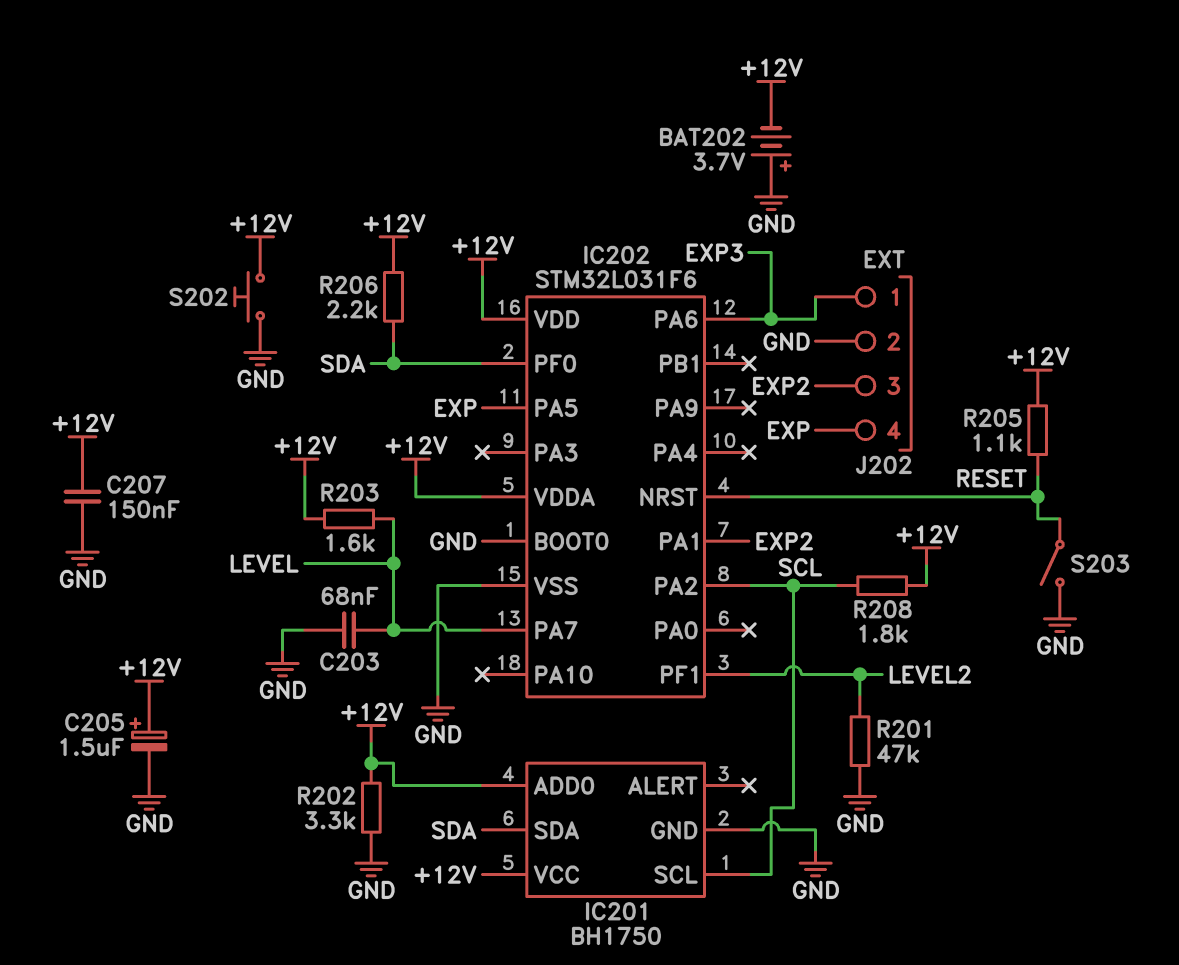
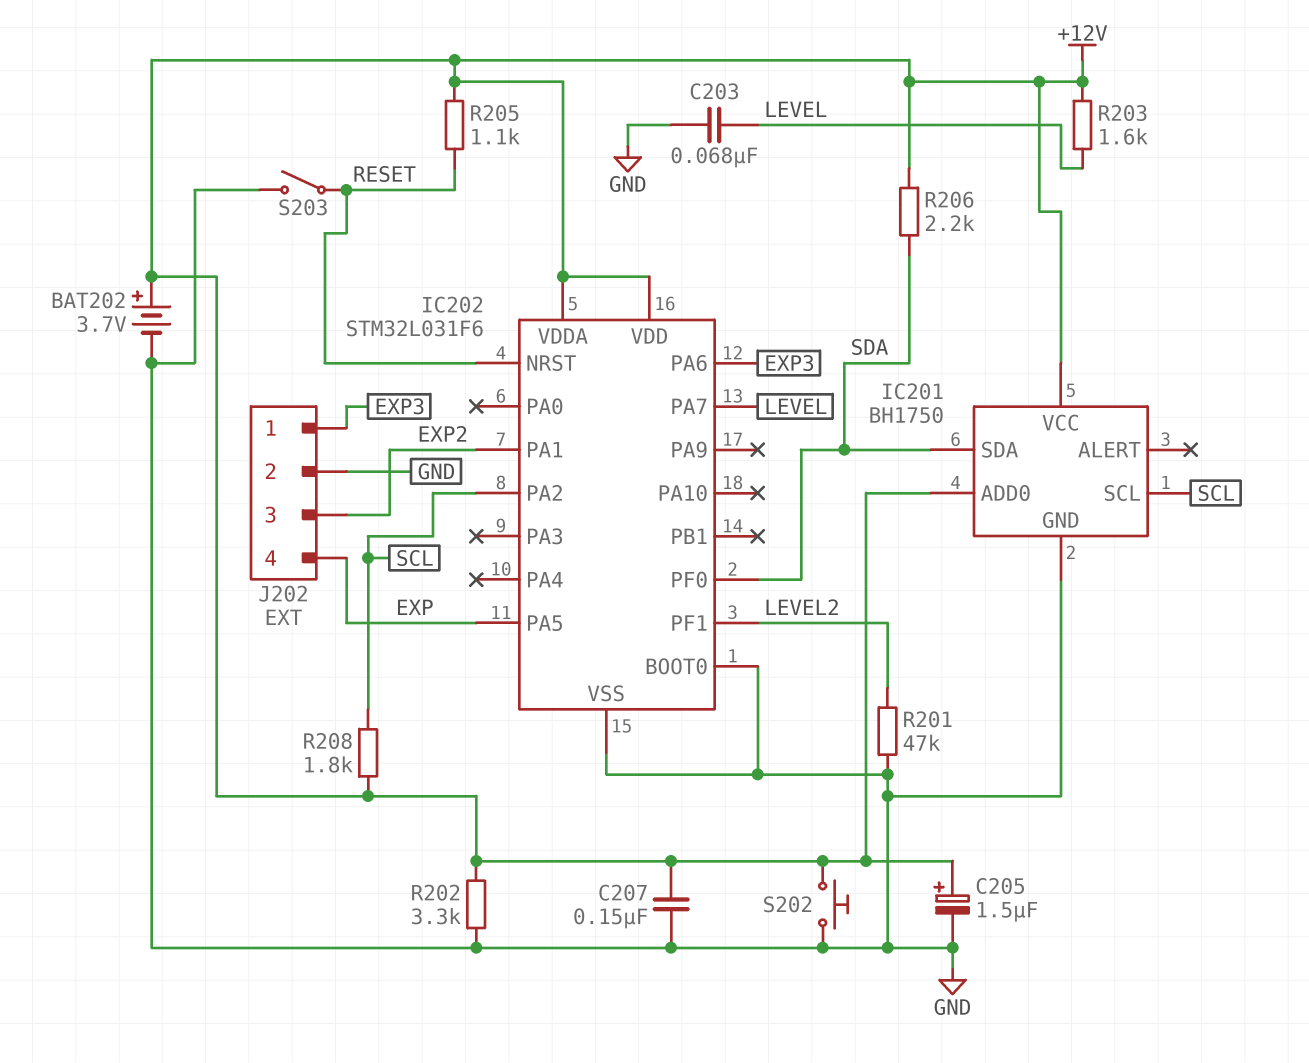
BAT202: 3.7V (plus GND, minus +12V) -> 3.7V (plus +12V, minus GND)

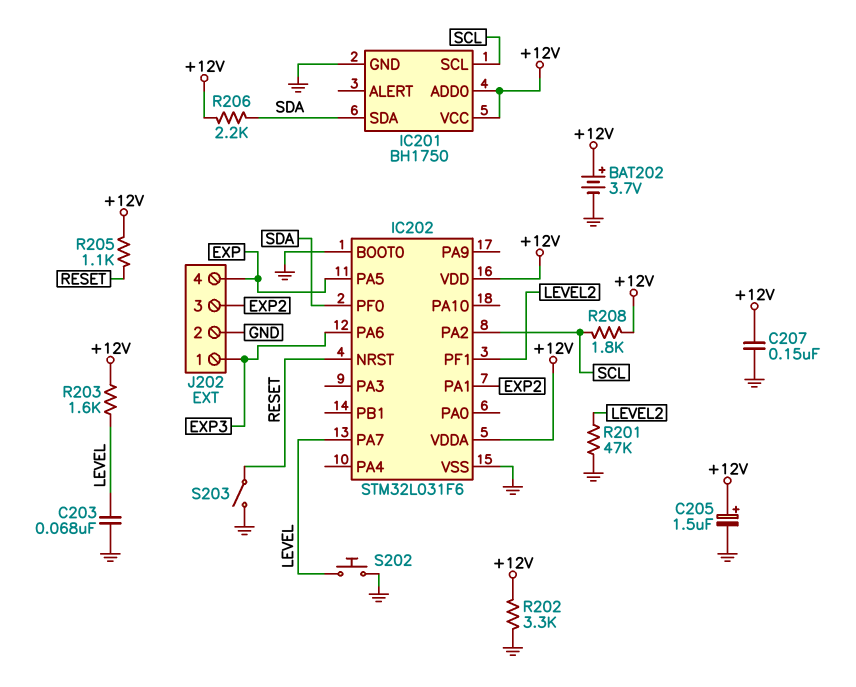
S202: button (+12V, GND) -> button (GND, LEVEL)

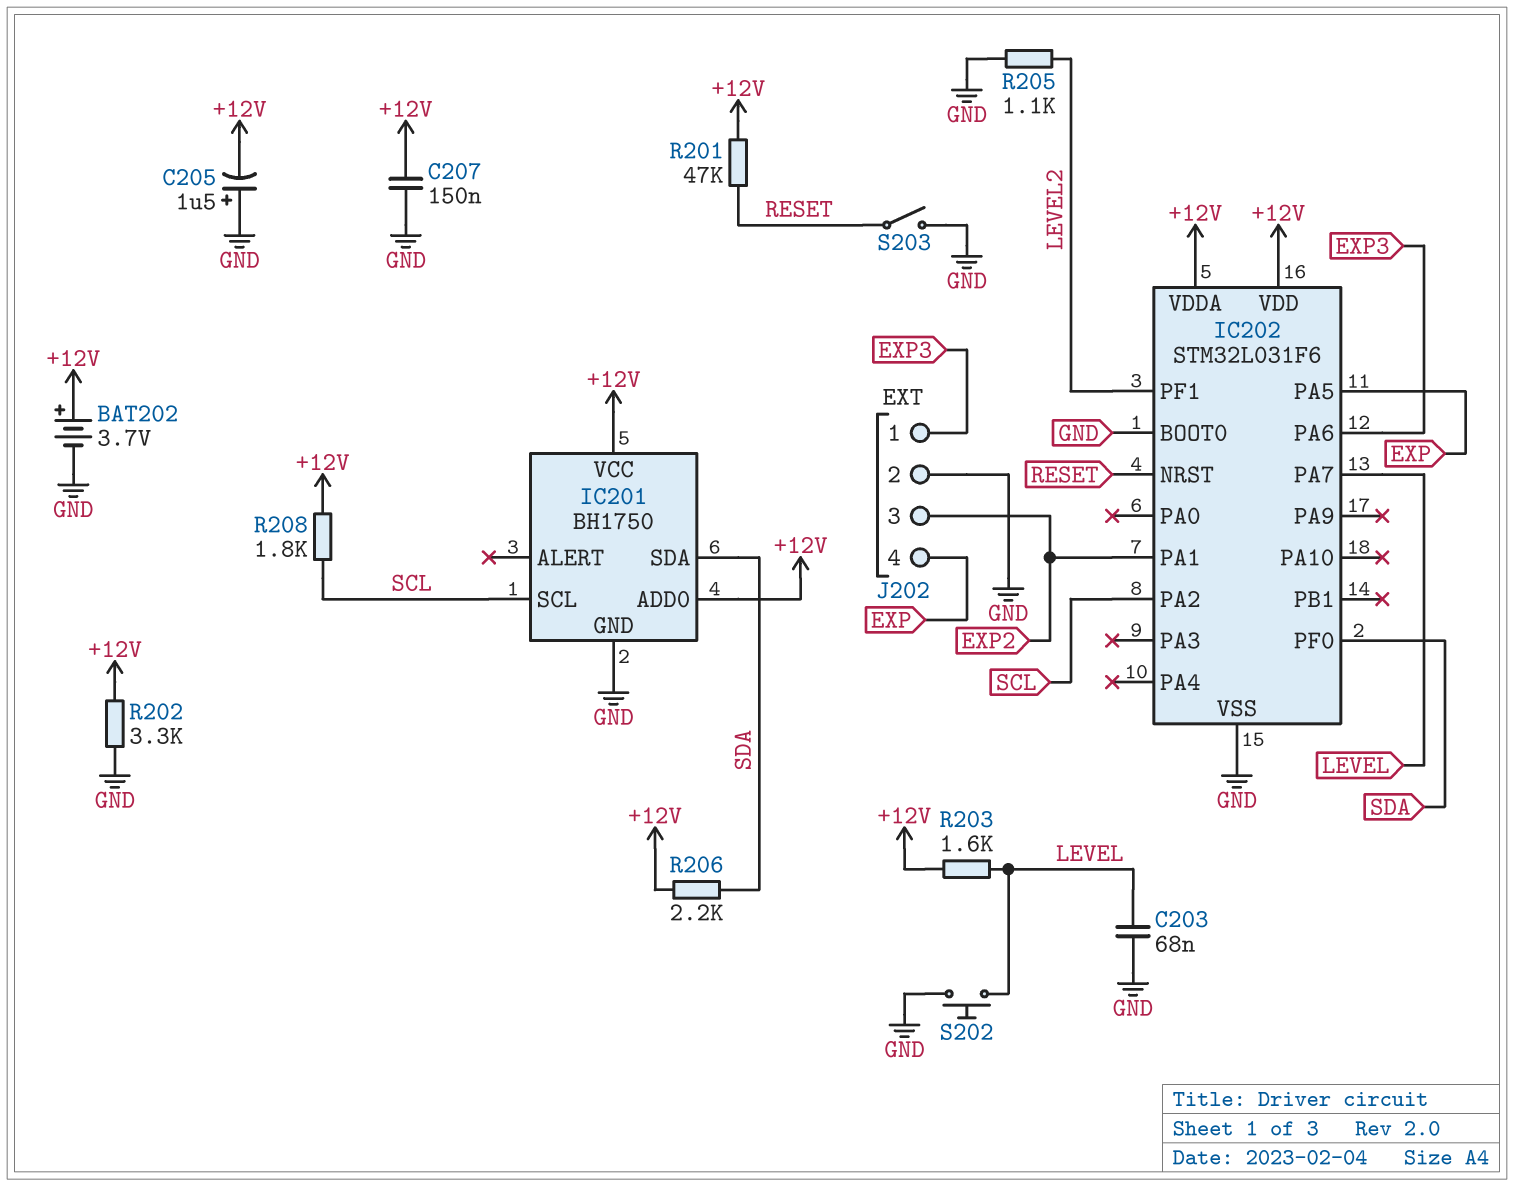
C205: 1.5uF (plus +12V, minus GND) -> 1.5uF (plus GND, minus +12V)
R201: 47k (GND, LEVEL2) -> 47k (+12V, RESET)
R205: 1.1k (+12V, RESET) -> 1.1k (GND, LEVEL2)

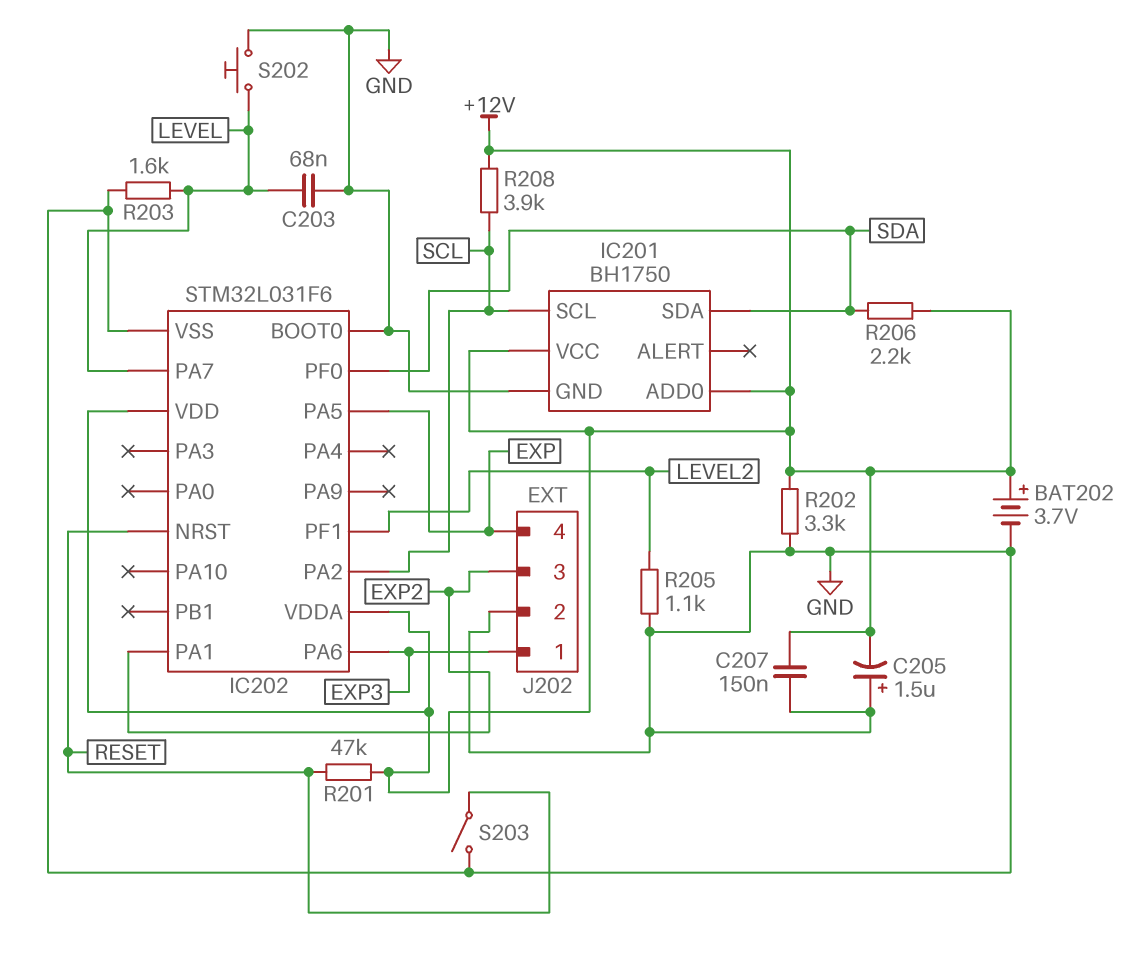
R203: 1.6k (+12V, LEVEL) -> 1.6k (GND, LEVEL)
R208: 1.8k (+12V, SCL) -> 3.9k (+12V, SCL)

